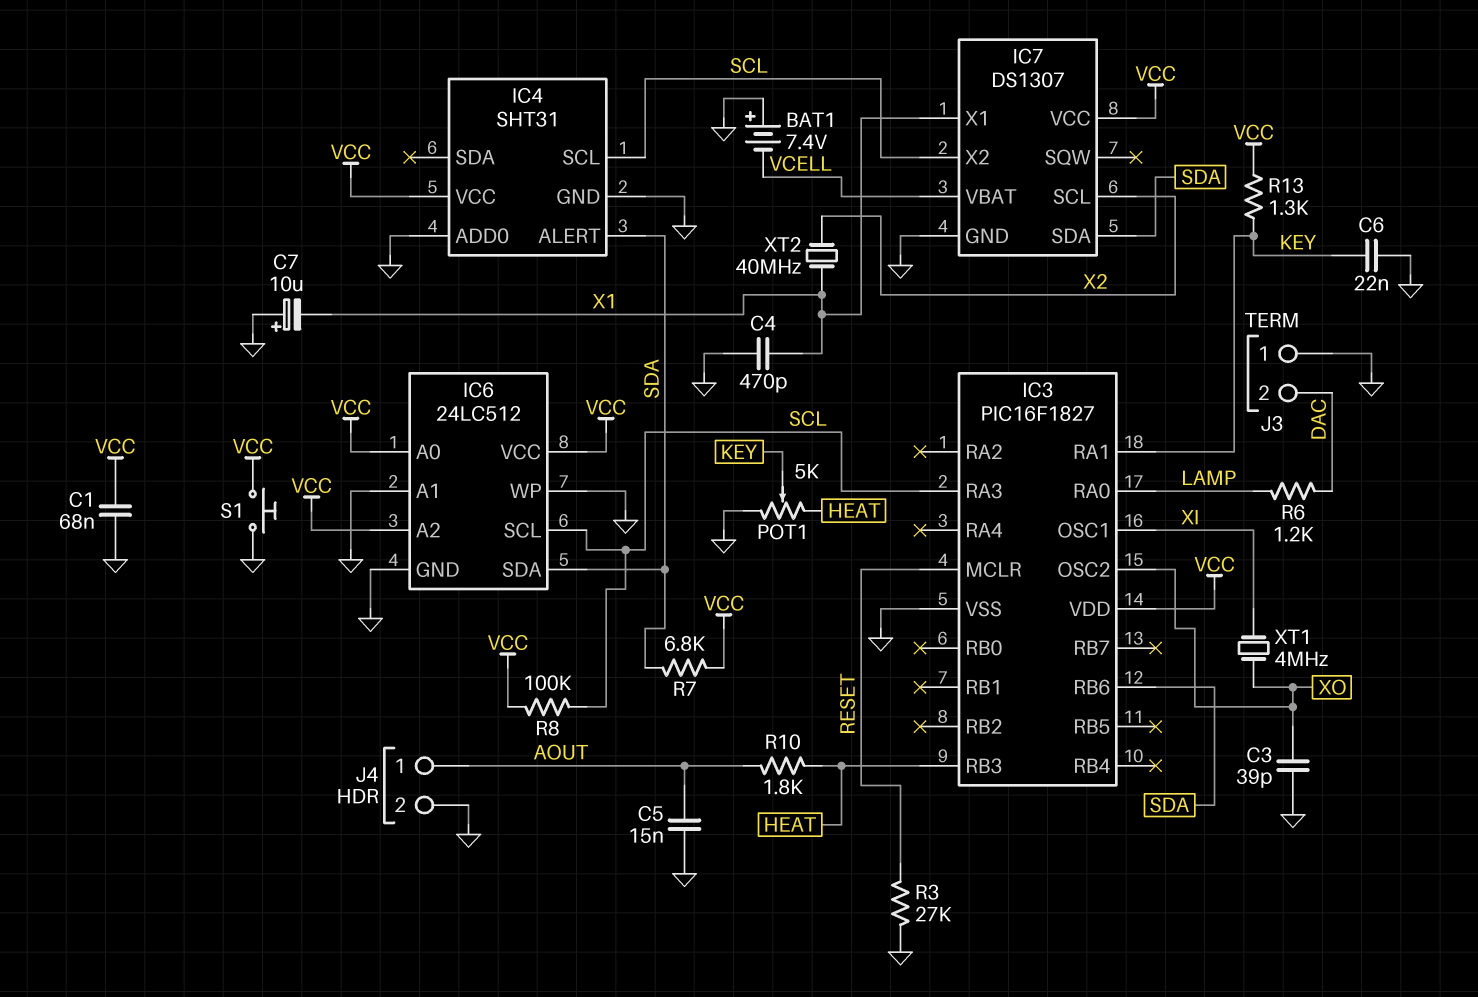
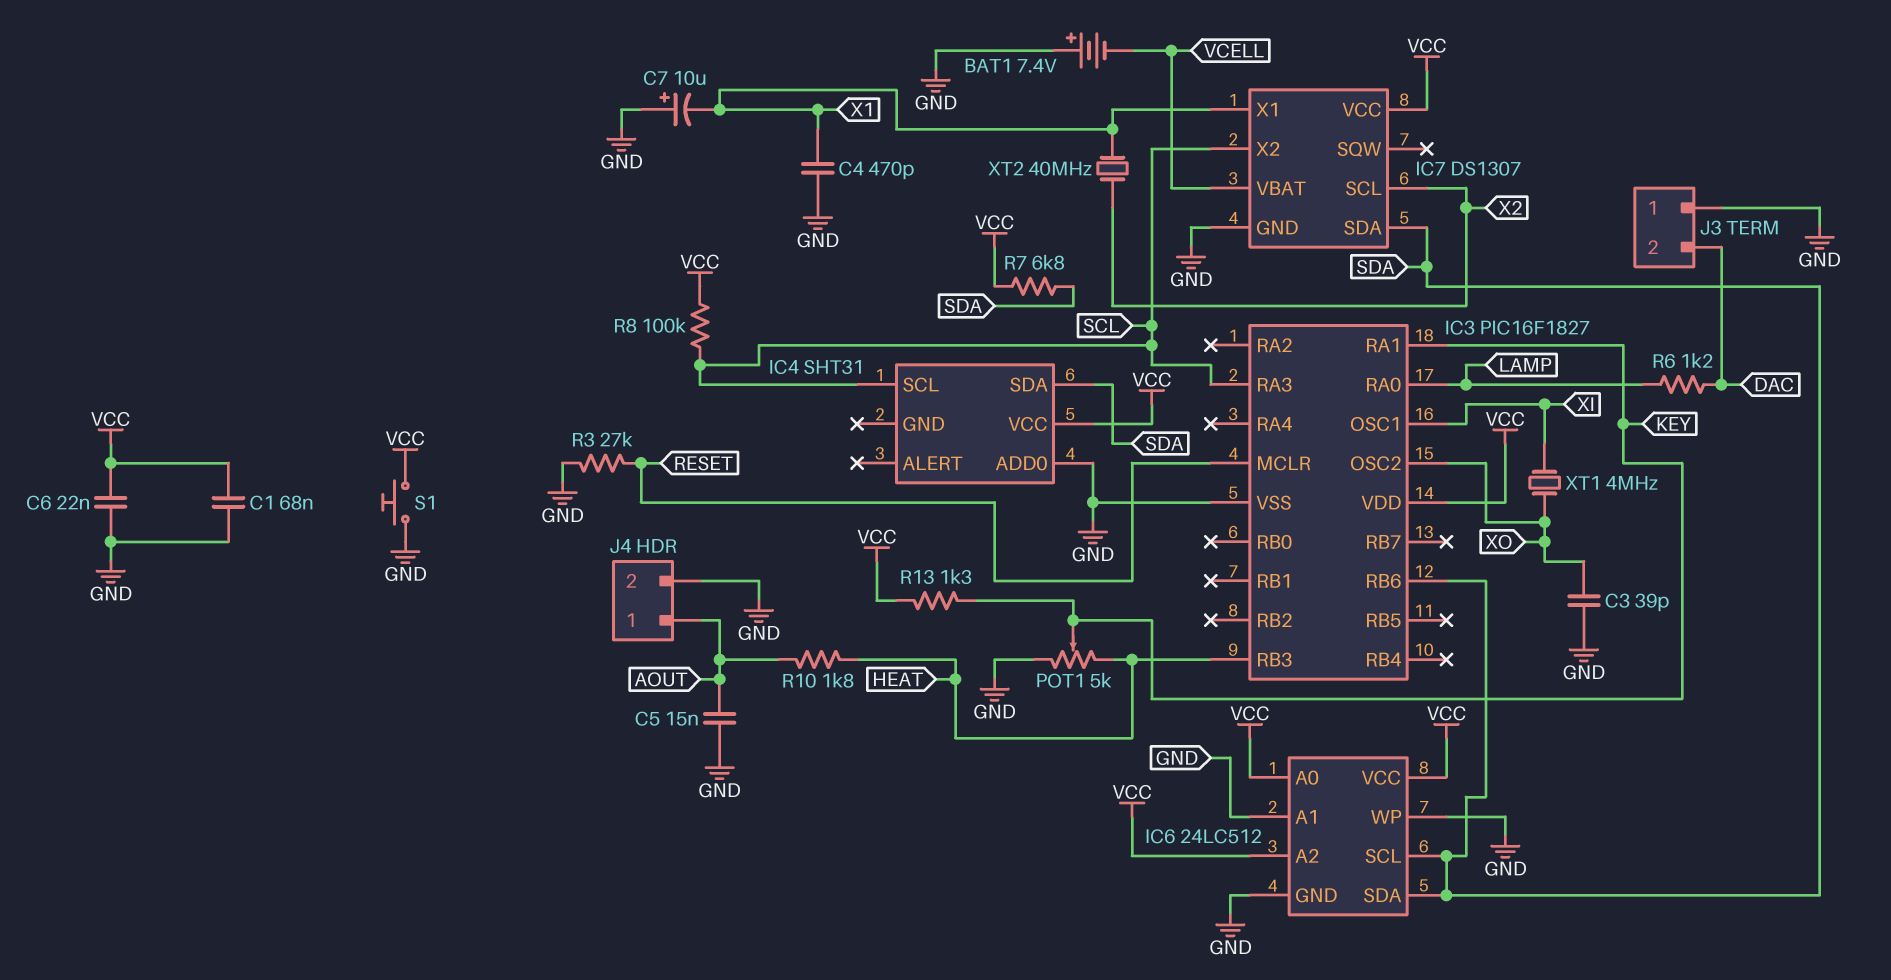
C6: 22nF (GND, KEY) -> 22nF (GND, VCC)
IC4 pin ALERT: SDA -> none
IC4 pin GND: GND -> none
IC4 pin SDA: none -> SDA
IC6 pin SCL: SCL -> SDA

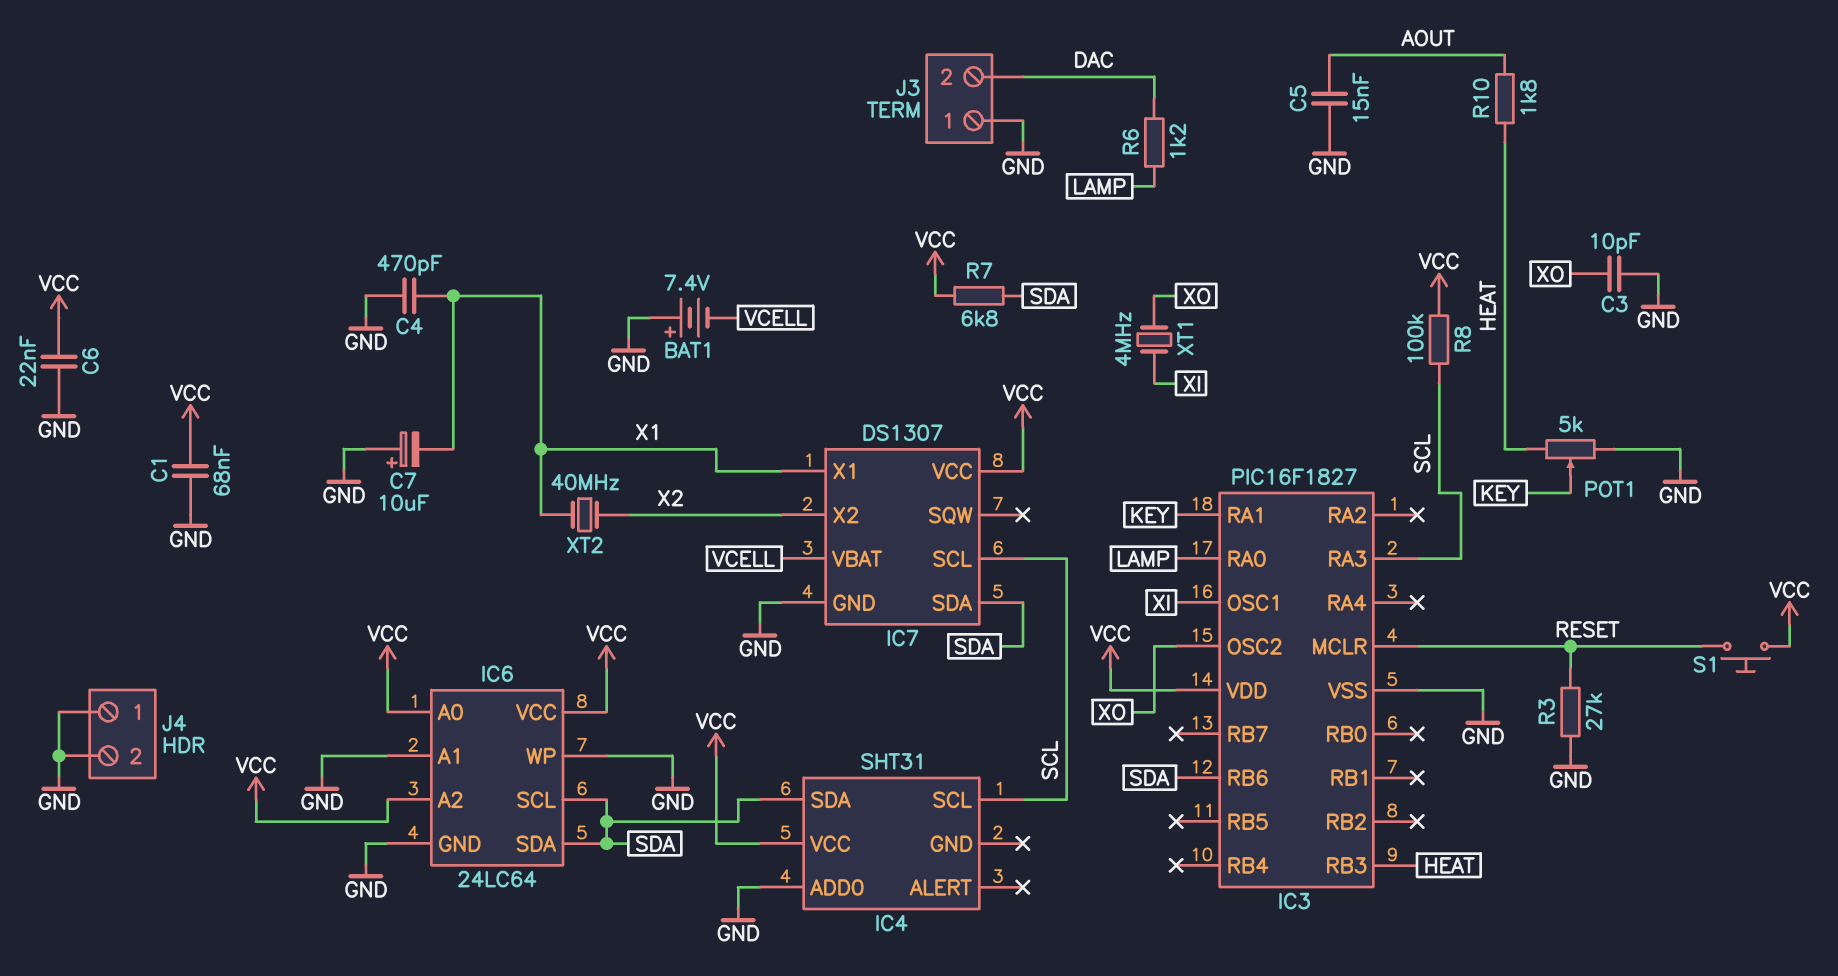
C3: 39pF (GND, XO) -> 10pF (GND, XO)
IC6: 24LC512 -> 24LC64
IC7 pin SCL: X2 -> SCL
IC7 pin X2: SCL -> X2
J4 pin 1: AOUT -> GND
R13: 1.3k (KEY, VCC) -> none
S1: button (GND, VCC) -> button (RESET, VCC)

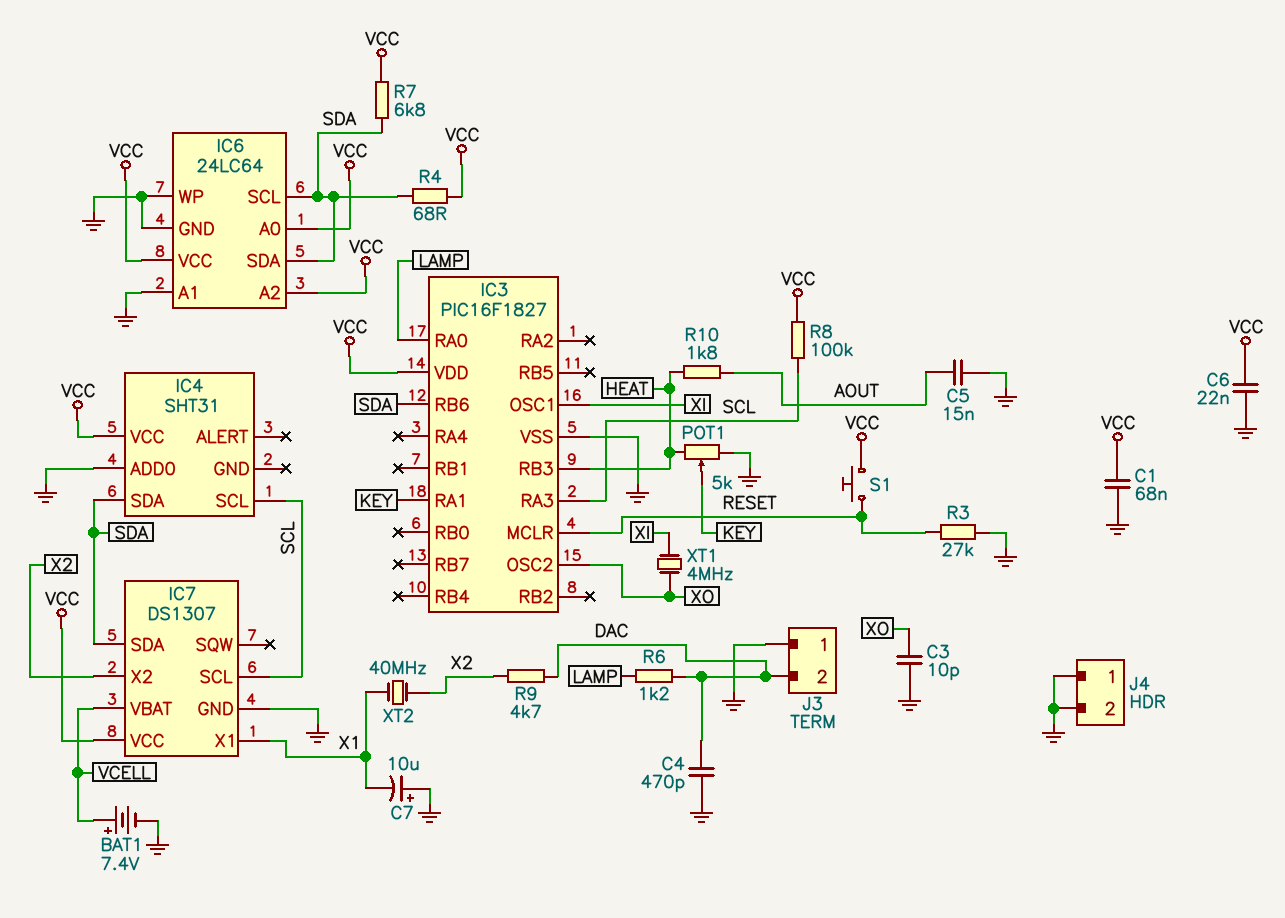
BAT1: 7.4V (plus GND, minus VCELL) -> 7.4V (plus VCELL, minus GND)
C4: 470pF (GND, X1) -> 470pF (DAC, GND)
R4: none -> 68 (SDA, VCC)
R9: none -> 4.7k (DAC, X2)

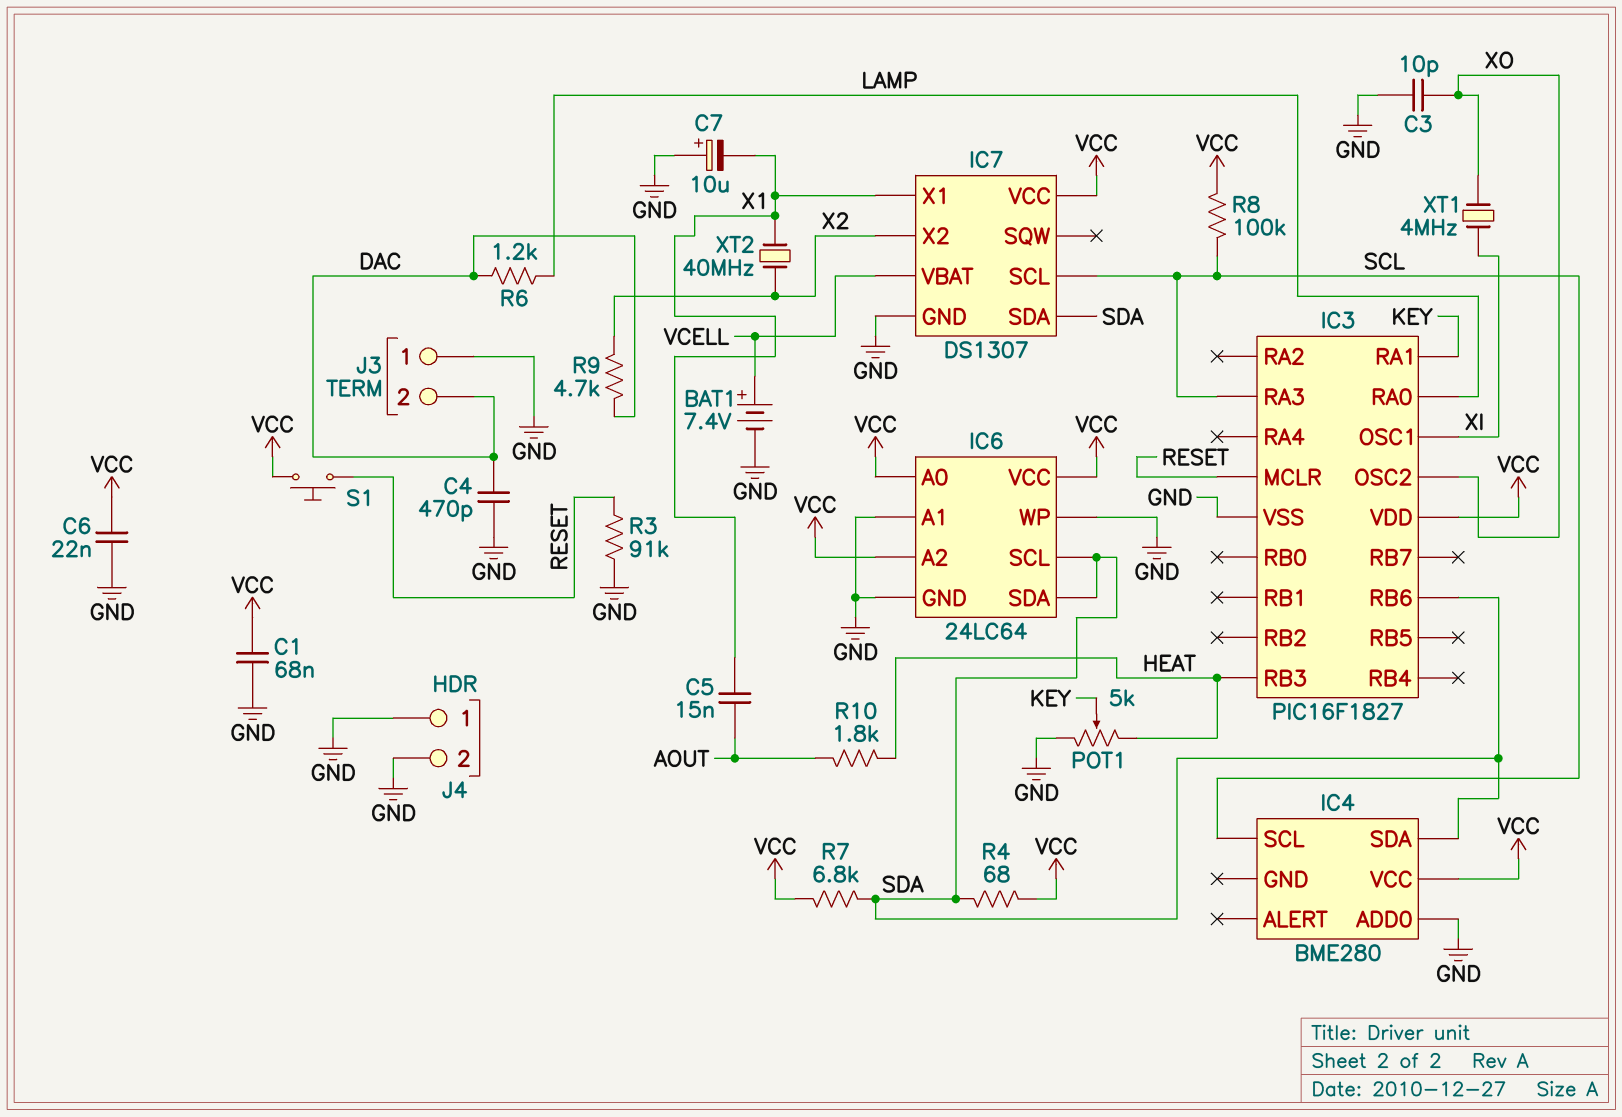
C5: 15nF (AOUT, GND) -> 15nF (AOUT, X1)
IC4: SHT31 -> BME280
R3: 27k (GND, RESET) -> 91k (GND, RESET)

